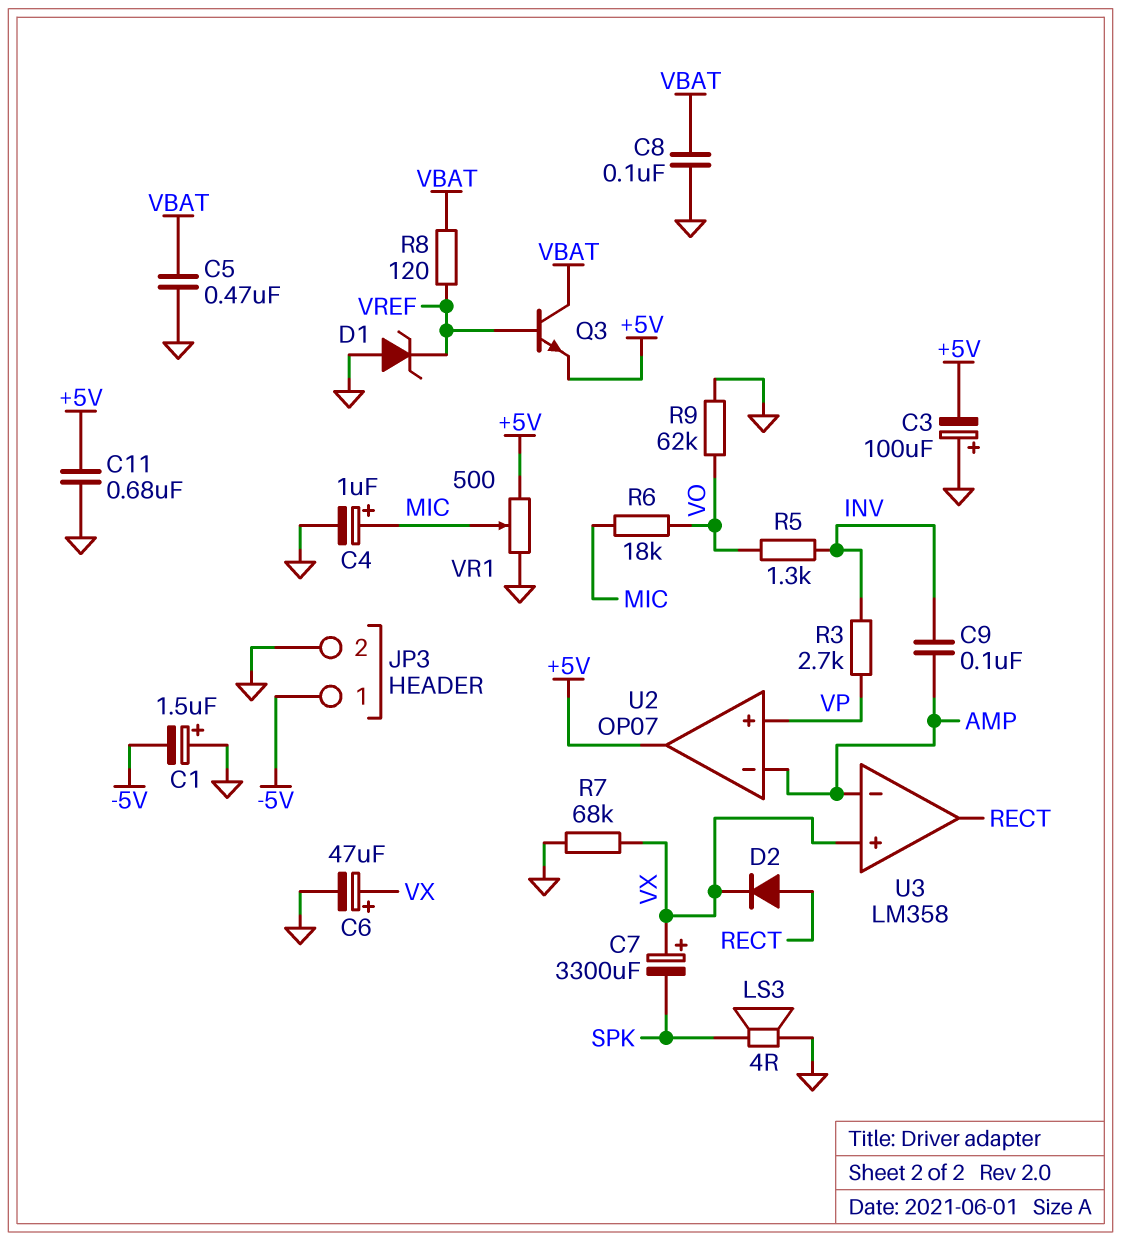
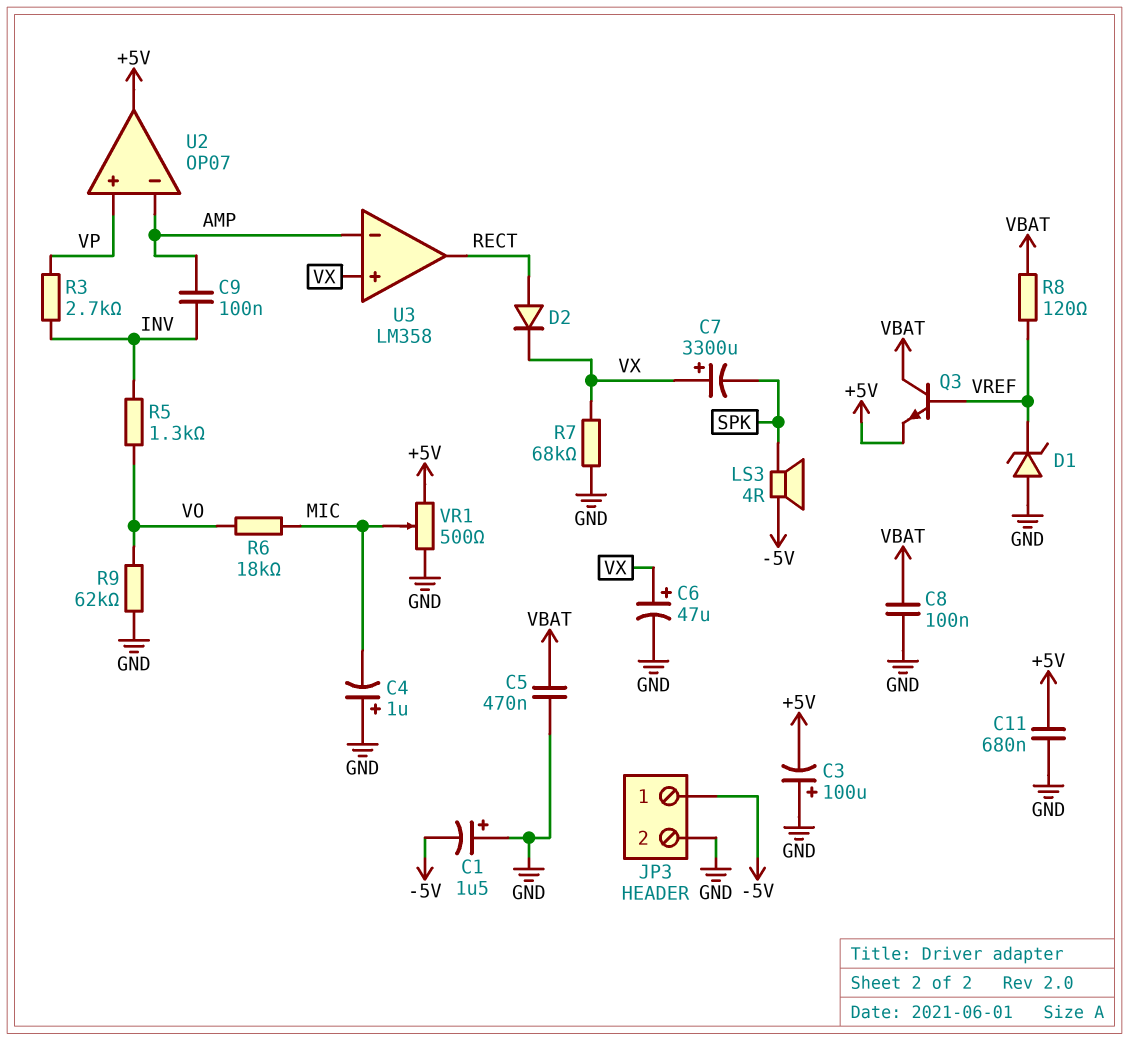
C4: 1uF (plus MIC, minus GND) -> 1uF (plus GND, minus MIC)
LS3: speaker 4R (GND, SPK) -> speaker 4R (-5V, SPK)

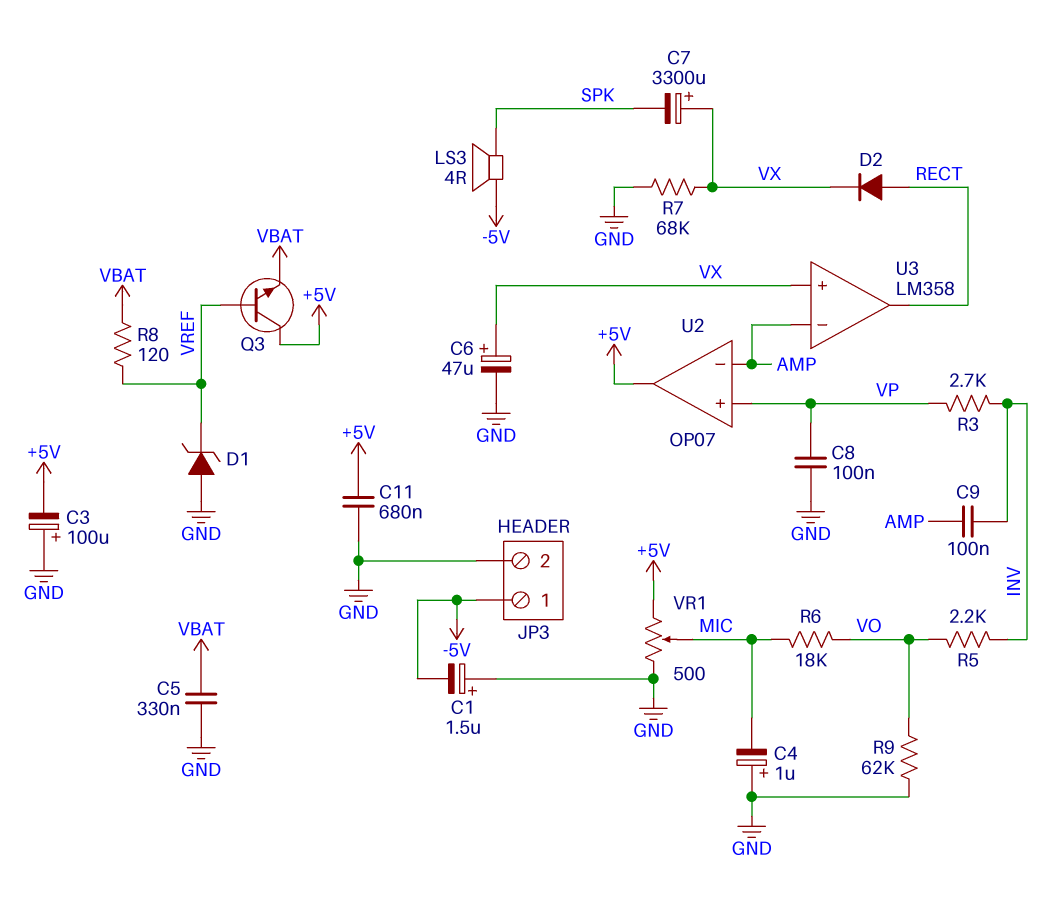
C5: 470nF (GND, VBAT) -> 330nF (GND, VBAT)
C8: 100nF (GND, VBAT) -> 100nF (GND, VP)
Q3: NPN (B VREF, C VBAT, E +5V) -> NPN (B VREF, C +5V, E VBAT)
R5: 1.3k (INV, VO) -> 2.2k (INV, VO)

